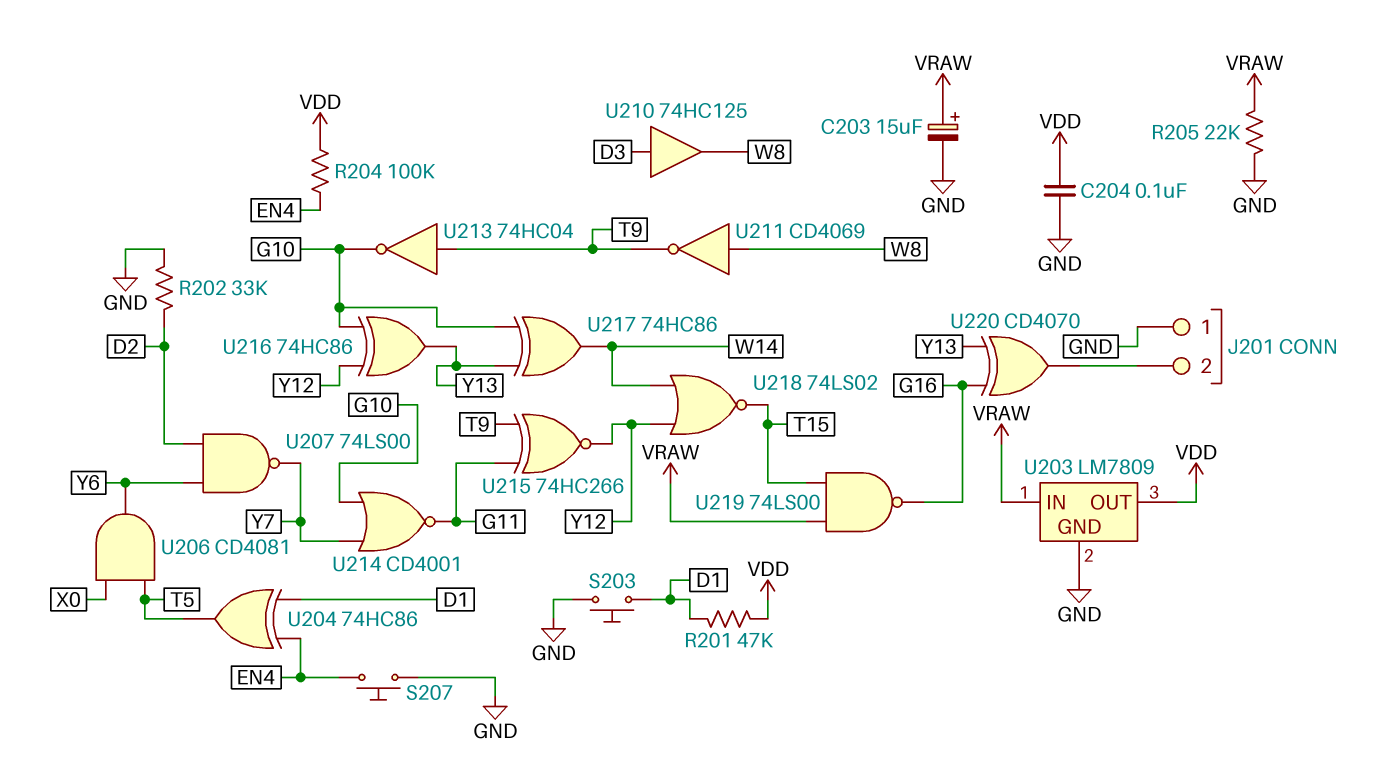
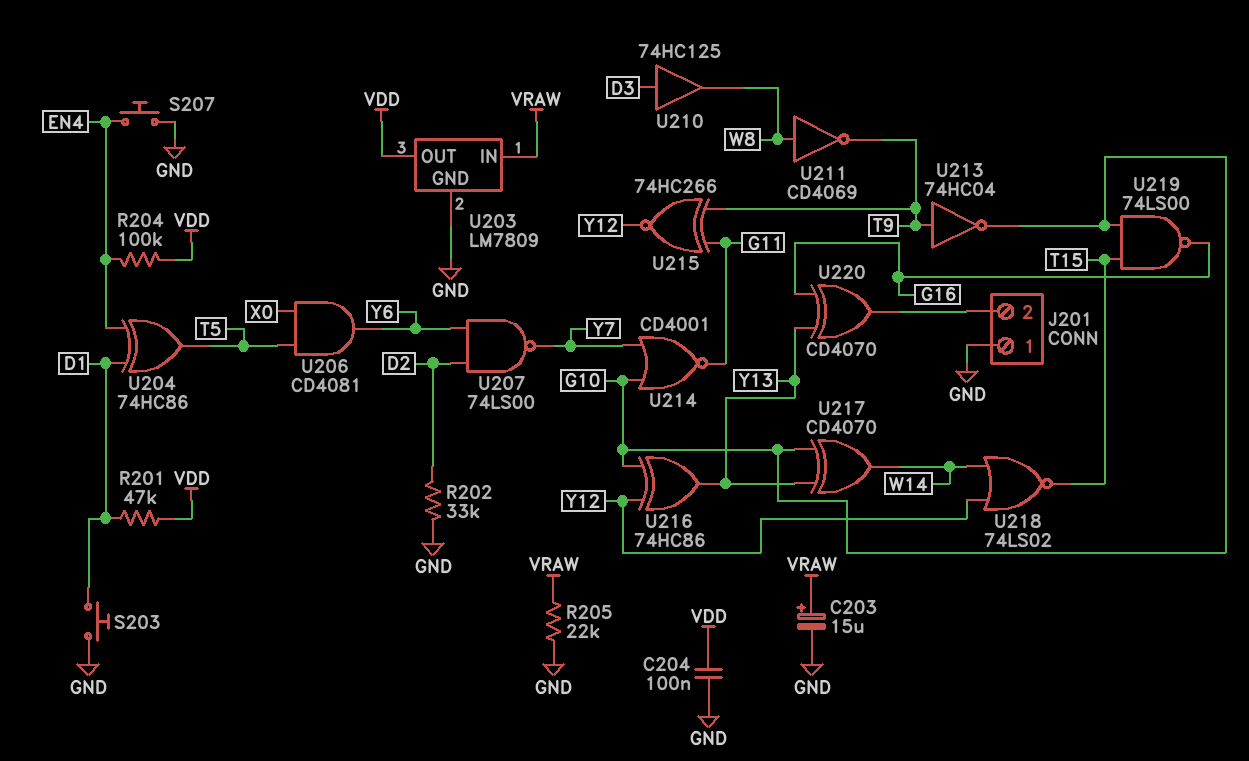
U217: XOR 74HC86 (in G10, in Y13, out W14) -> XOR CD4070 (in G10, in Y13, out W14)
U219: NAND 74LS00 (in T15, in VRAW, out G16) -> NAND 74LS00 (in G10, in T15, out G16)

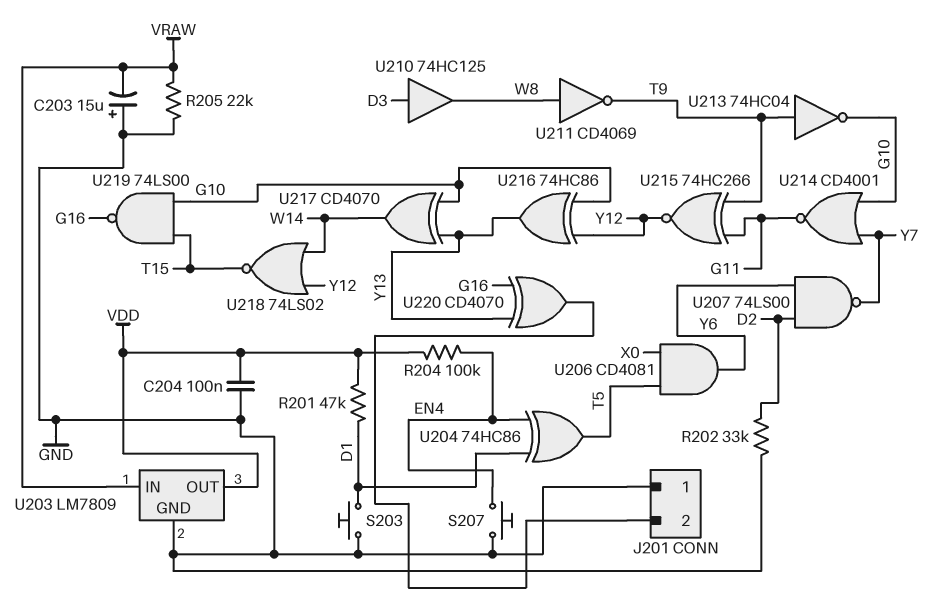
C203: 15uF (plus VRAW, minus GND) -> 15uF (plus GND, minus VRAW)

